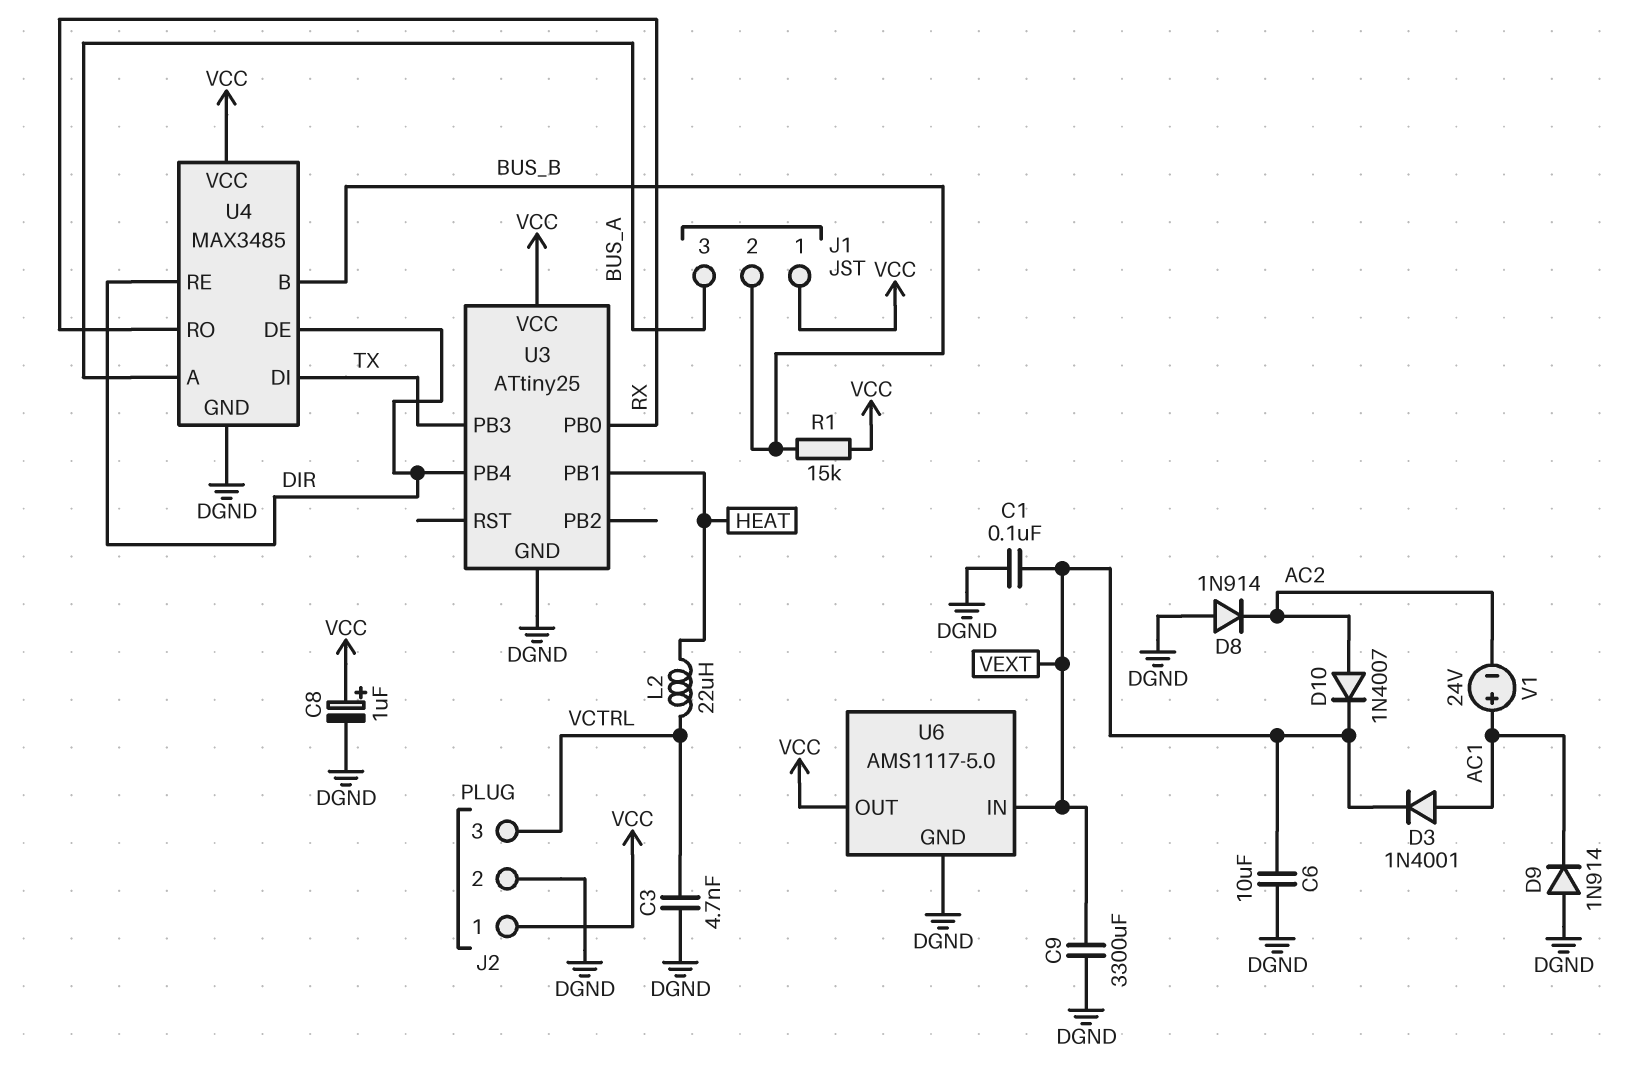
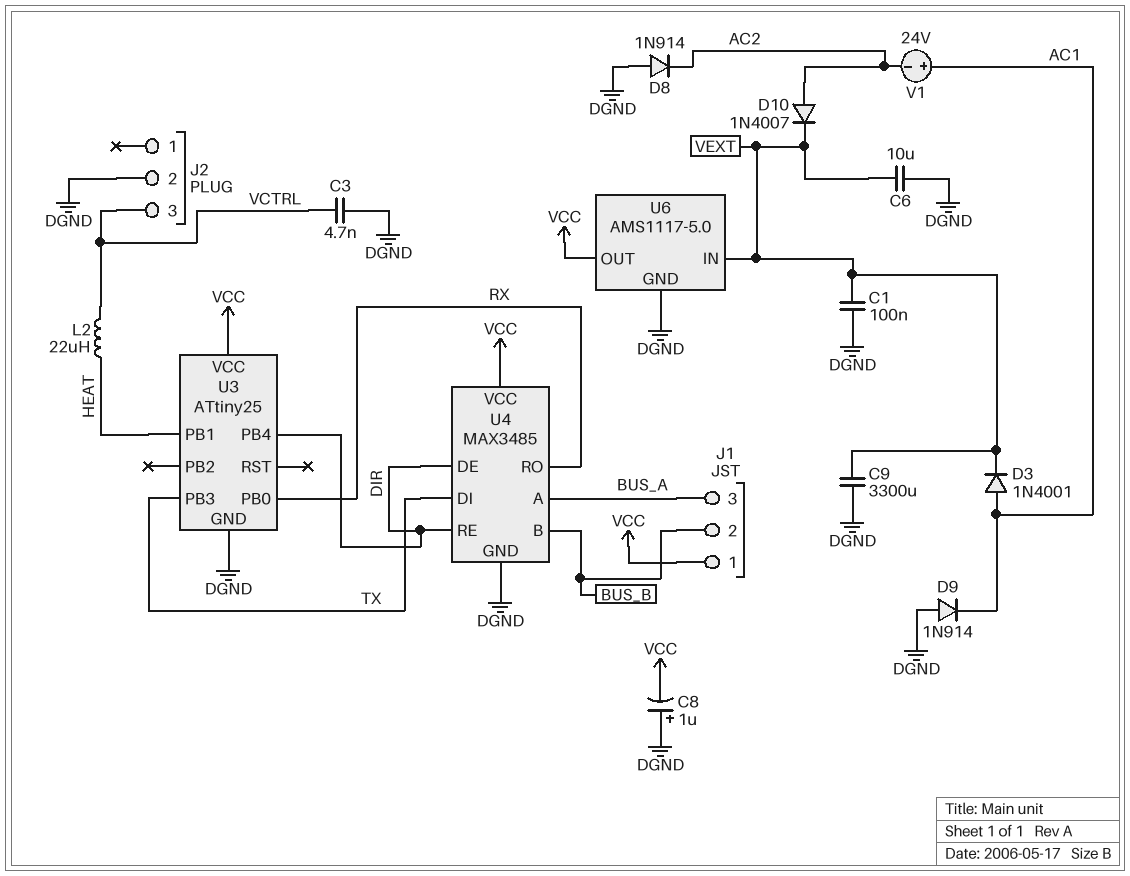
C8: 1uF (plus VCC, minus DGND) -> 1uF (plus DGND, minus VCC)
J2 pin 1: VCC -> none
R1: 15k (BUS_B, VCC) -> none

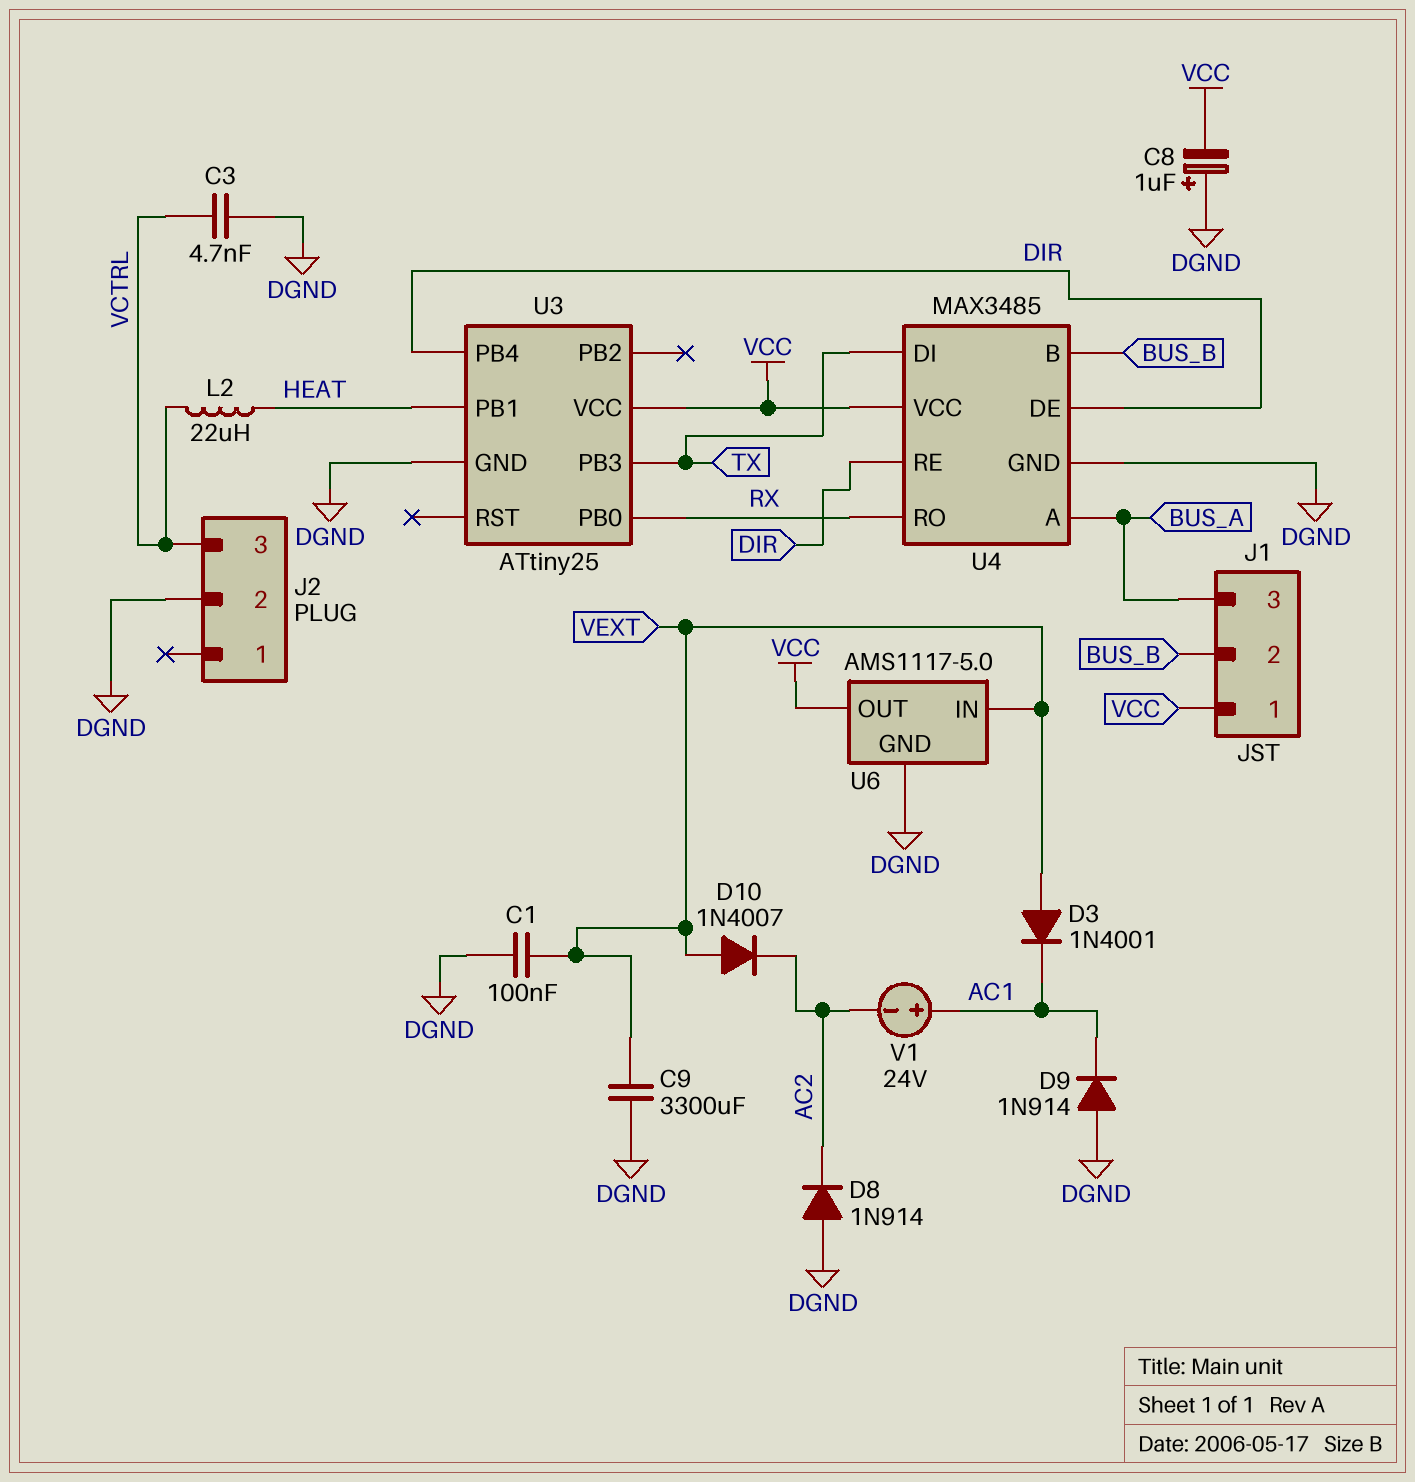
C6: 10uF (DGND, VEXT) -> none
D3: diode 1N4001 (A AC1, K VEXT) -> diode 1N4001 (A VEXT, K AC1)
D10: diode 1N4007 (A AC2, K VEXT) -> diode 1N4007 (A VEXT, K AC2)

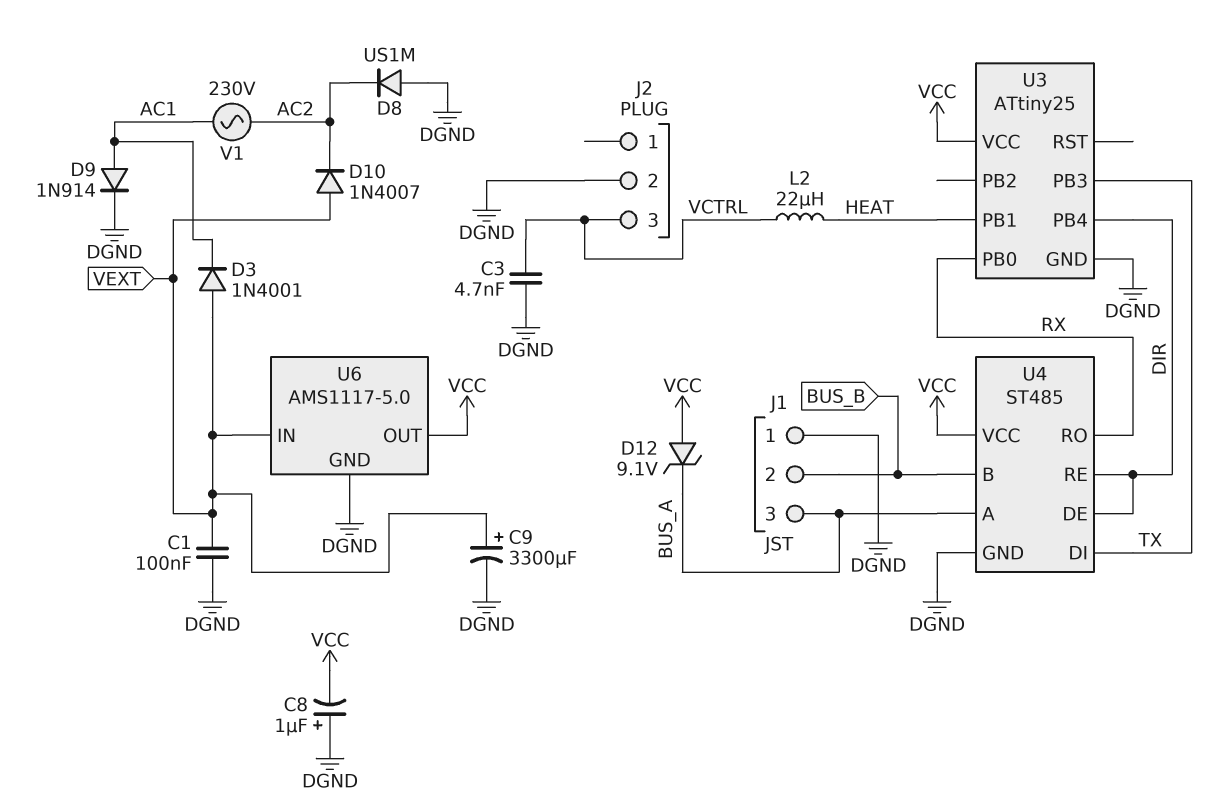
C9: 3300uF (DGND, VEXT) -> 3300uF (plus VEXT, minus DGND)
D8: diode 1N914 (A DGND, K AC2) -> diode US1M (A DGND, K AC2)
D9: diode 1N914 (A DGND, K AC1) -> diode 1N914 (A AC1, K DGND)
D12: none -> zener 9.1V (A VCC, K BUS_A)
J1 pin 1: VCC -> DGND
U4: MAX3485 -> ST485
V1: 24V (plus AC1, minus AC2) -> AC 230V (AC1, AC2)

